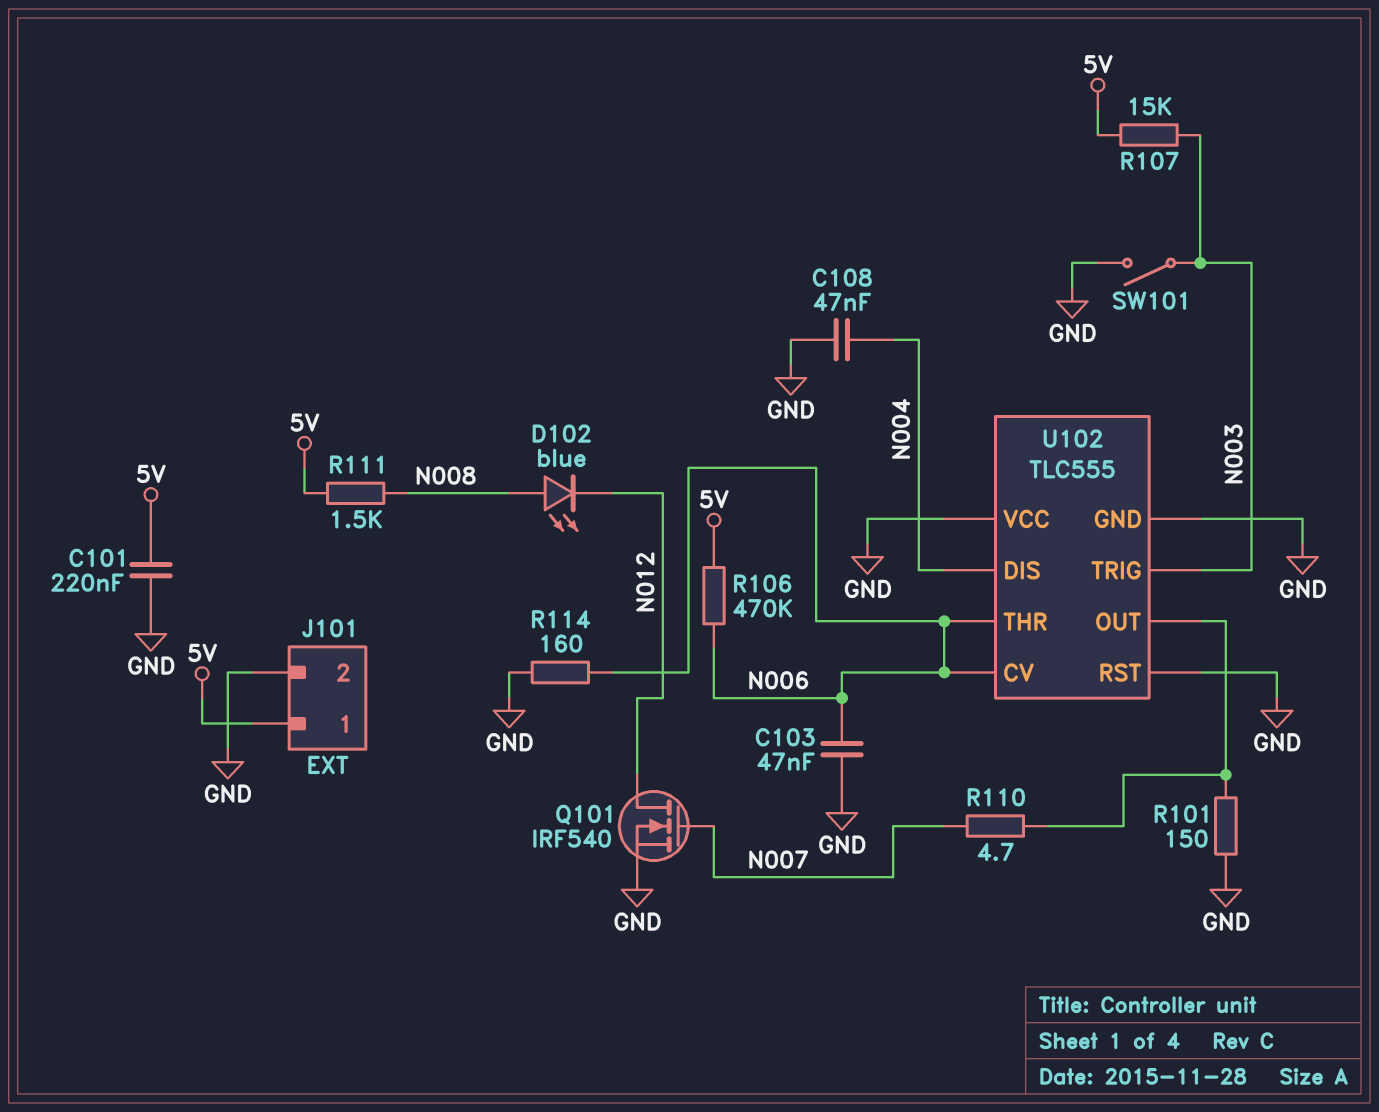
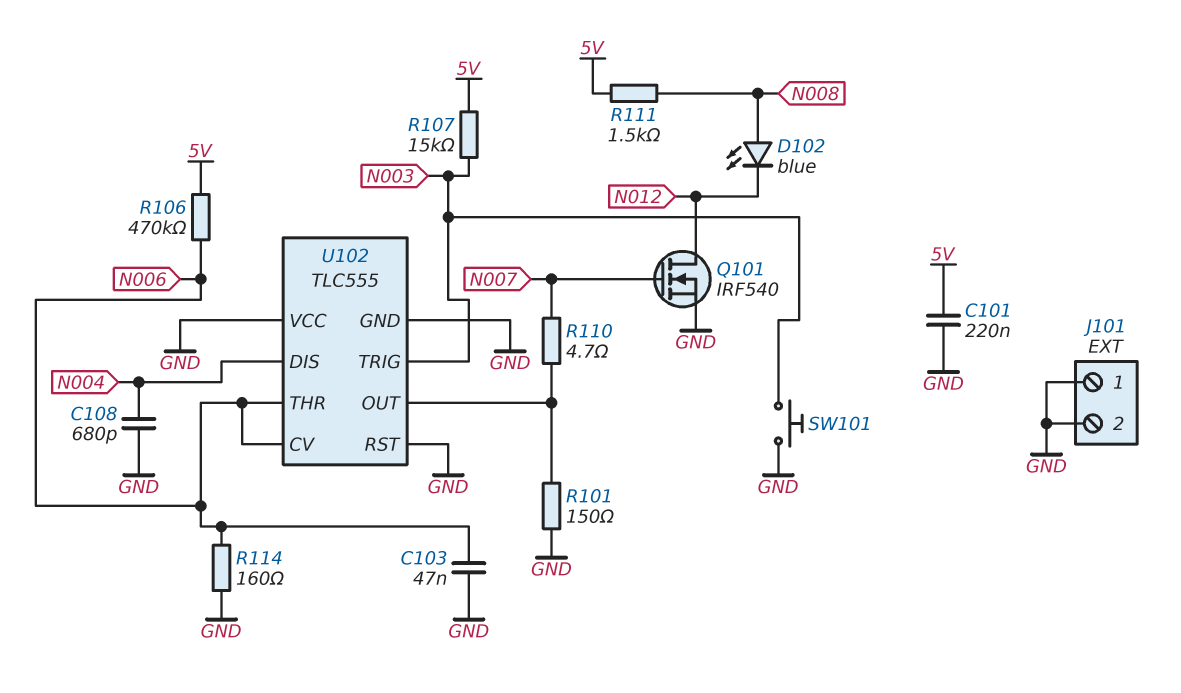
C108: 47nF (GND, N004) -> 680pF (GND, N004)
J101 pin 1: 5V -> GND
SW101: switch (GND, N003) -> button (GND, N003)

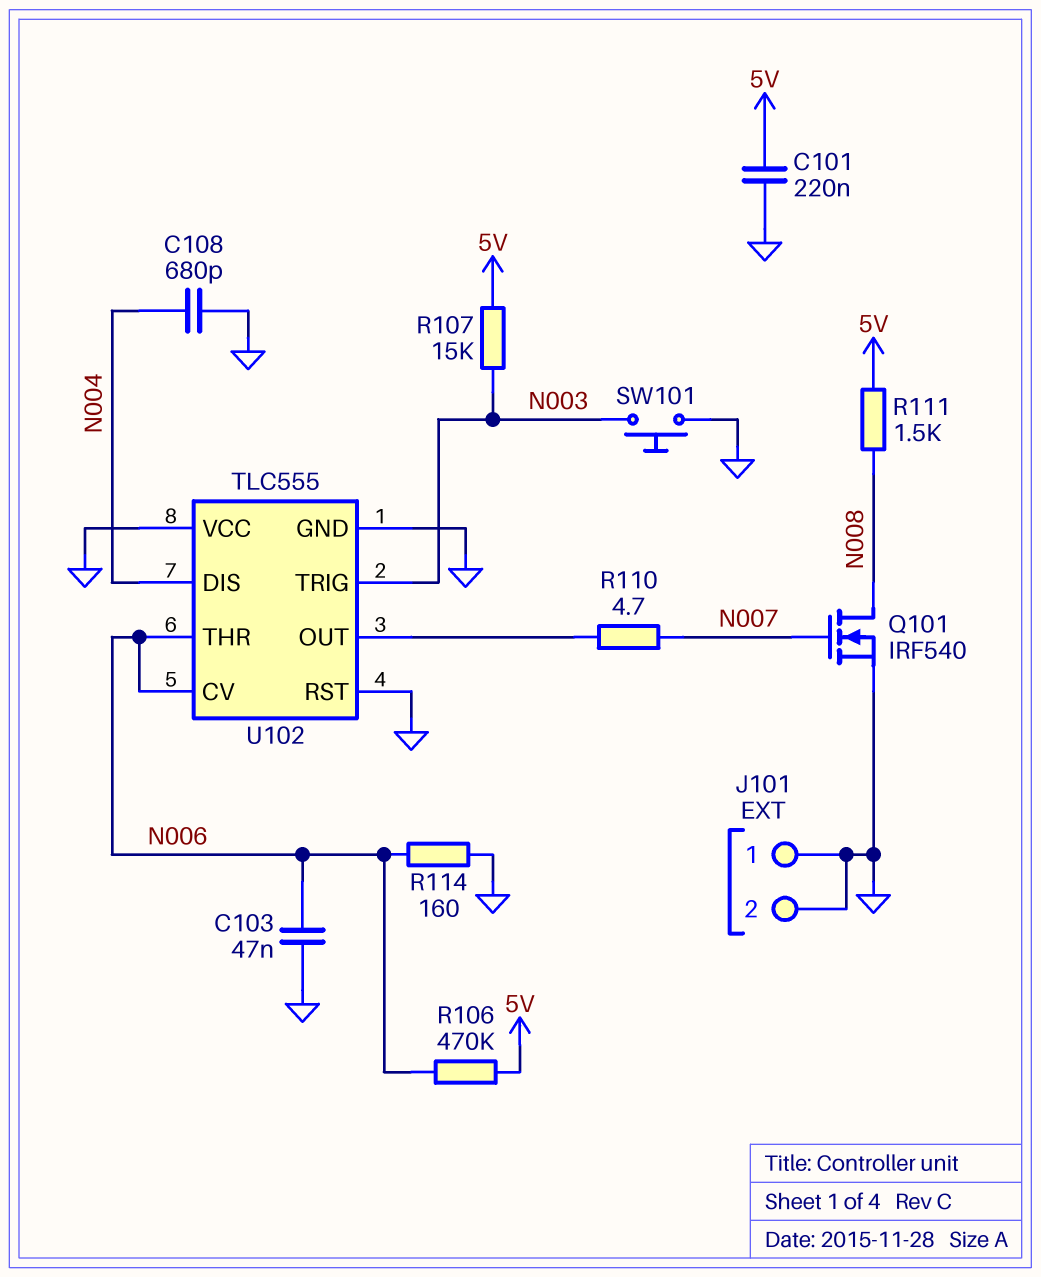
D102: LED blue (A N008, K N012) -> none
Q101: NMOS IRF540 (G N007, D N012, S GND) -> NMOS IRF540 (G N007, D N008, S GND)
R101: 150 (GND, U102/OUT) -> none

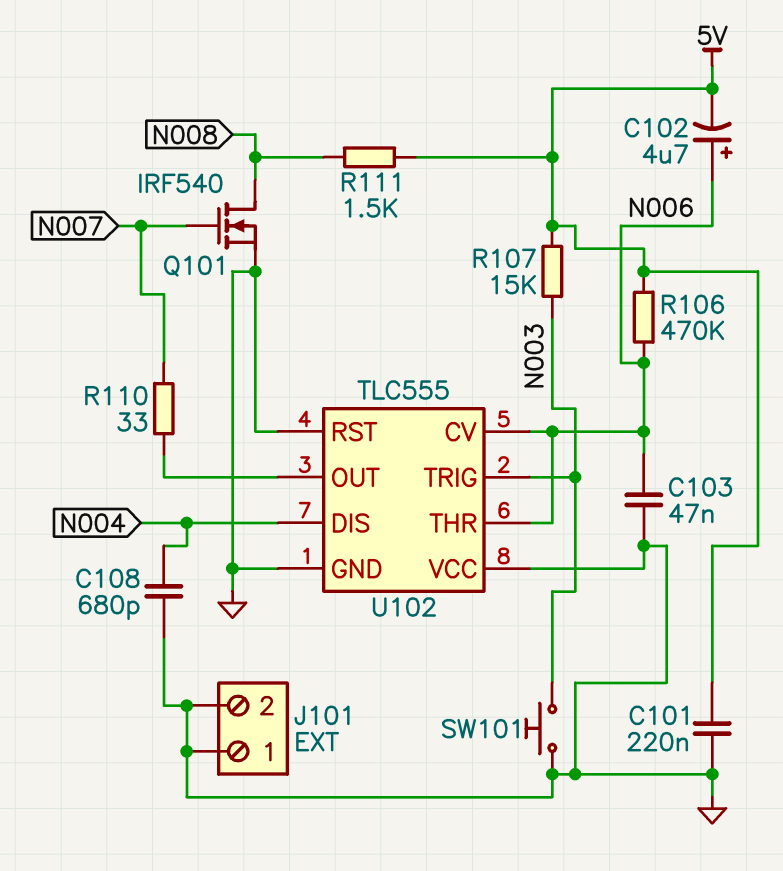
C102: none -> 4.7uF (plus N006, minus 5V)
R110: 4.7 (N007, U102/OUT) -> 33 (N007, U102/OUT)
R114: 160 (GND, N006) -> none

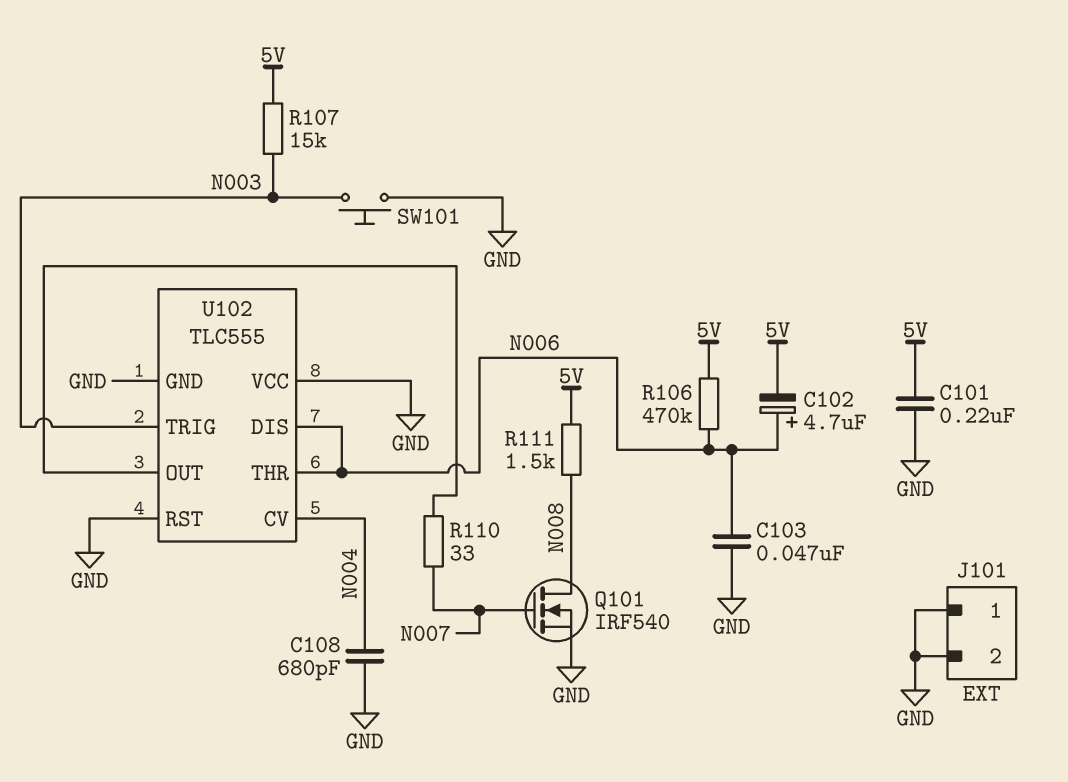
U102 pin CV: N006 -> N004
U102 pin DIS: N004 -> N006

